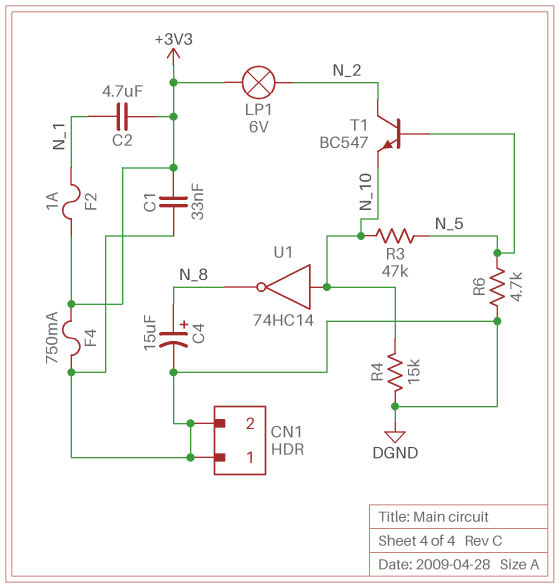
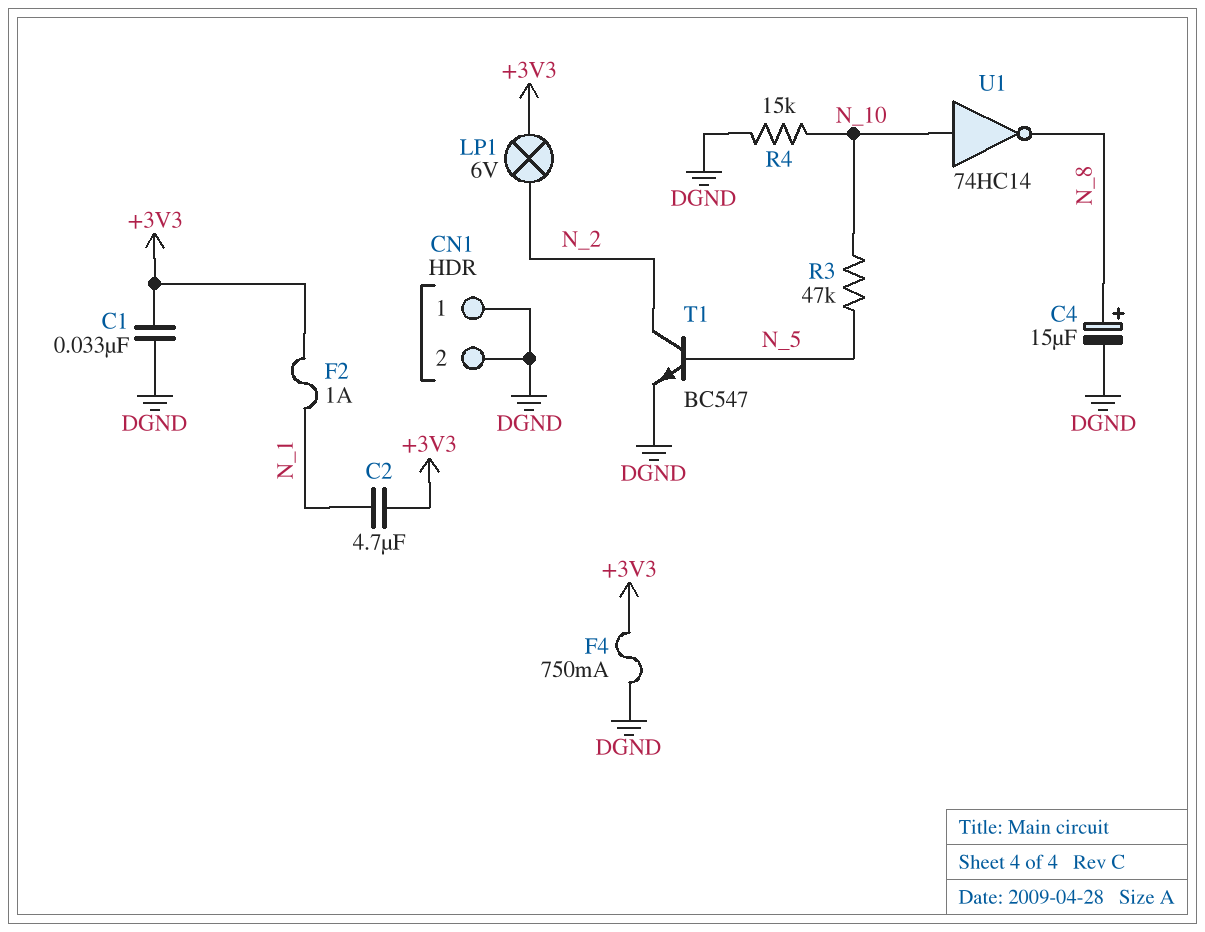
R6: 4.7k (DGND, N_5) -> none
T1: NPN BC547 (B N_5, C N_2, E N_10) -> NPN BC547 (B N_5, C N_2, E DGND)

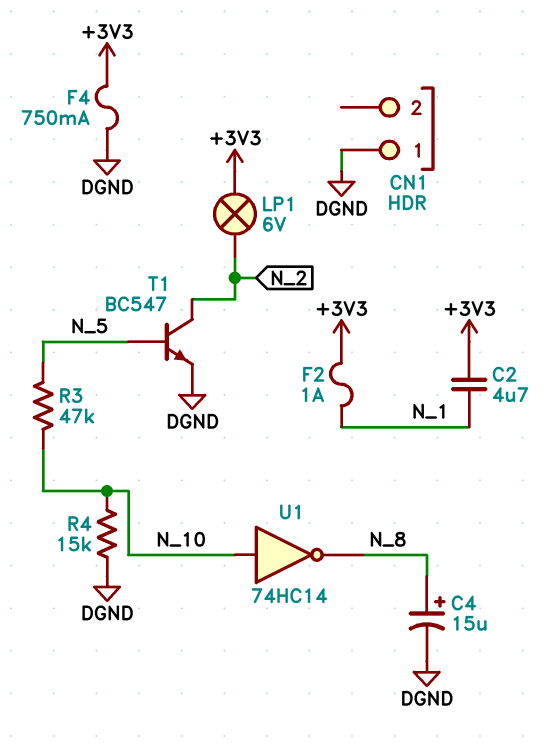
C1: 33nF (+3V3, DGND) -> none
CN1 pin 2: DGND -> none

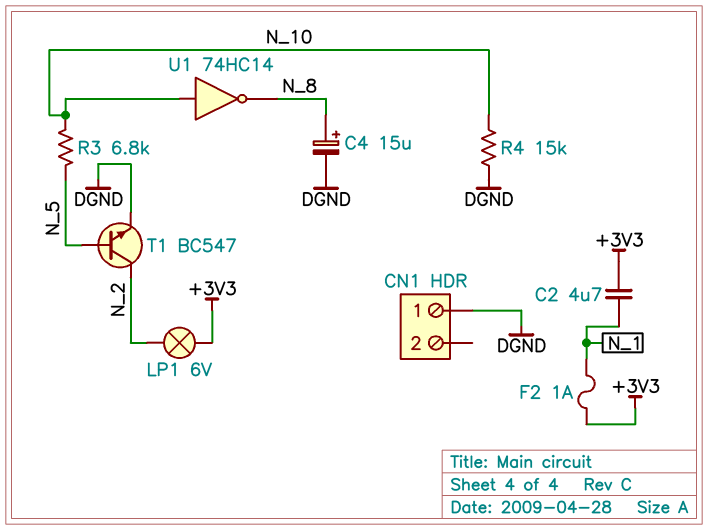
F4: 750mA (+3V3, DGND) -> none
R3: 47k (N_5, N_10) -> 6.8k (N_5, N_10)

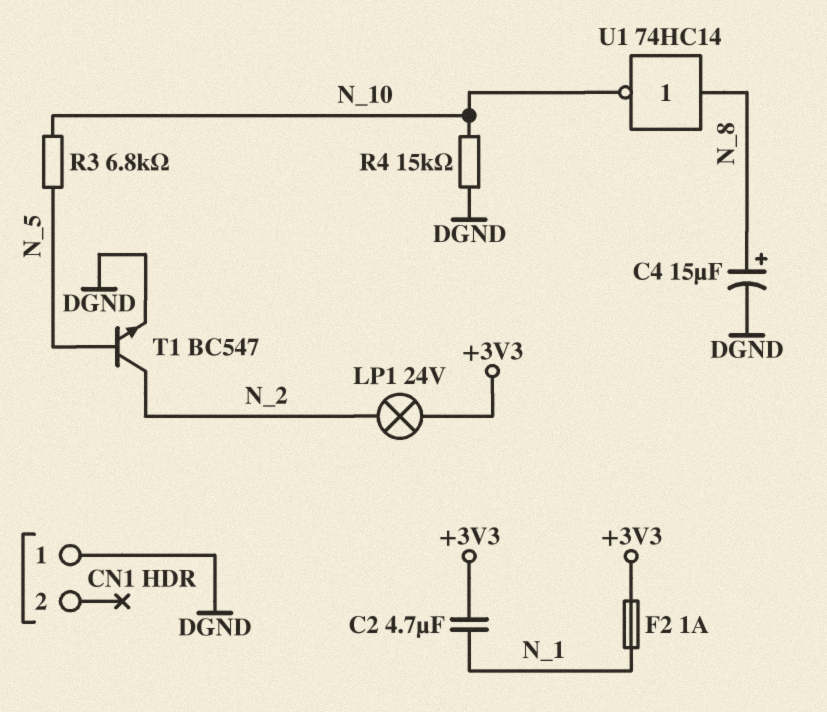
LP1: lamp 6V (+3V3, N_2) -> lamp 24V (+3V3, N_2)
U1: NOT 74HC14 (in N_10, out N_8) -> NOT 74HC14 (in N_8, out N_10)

